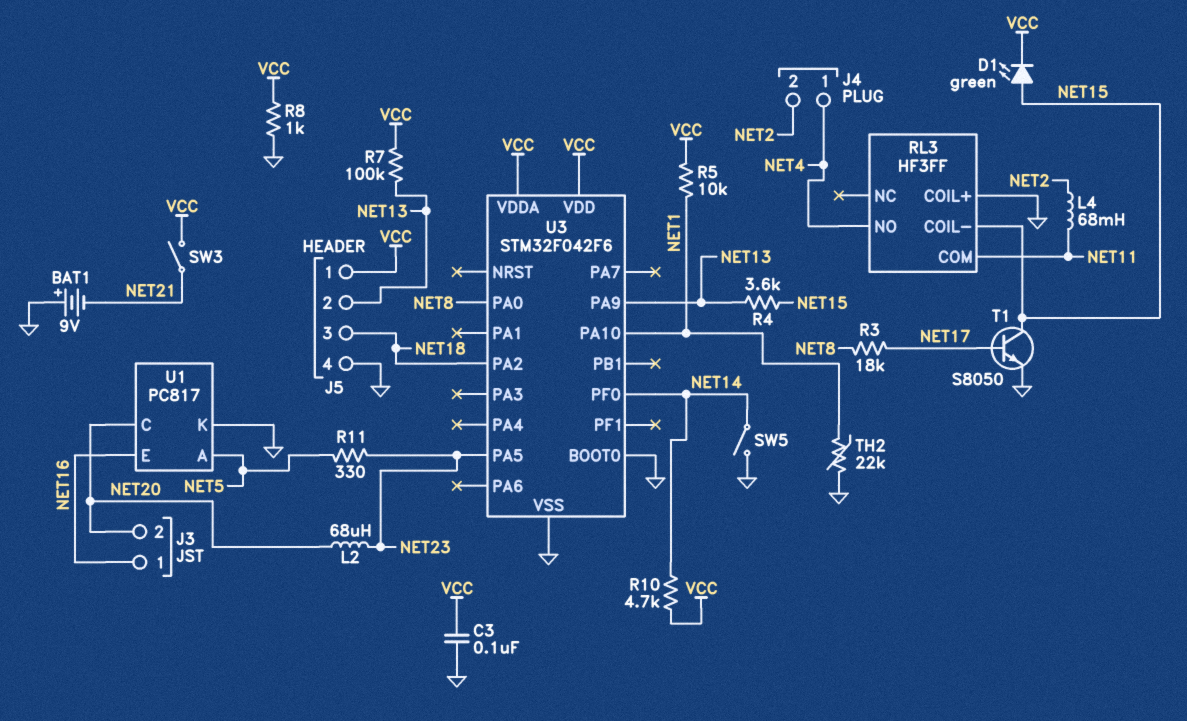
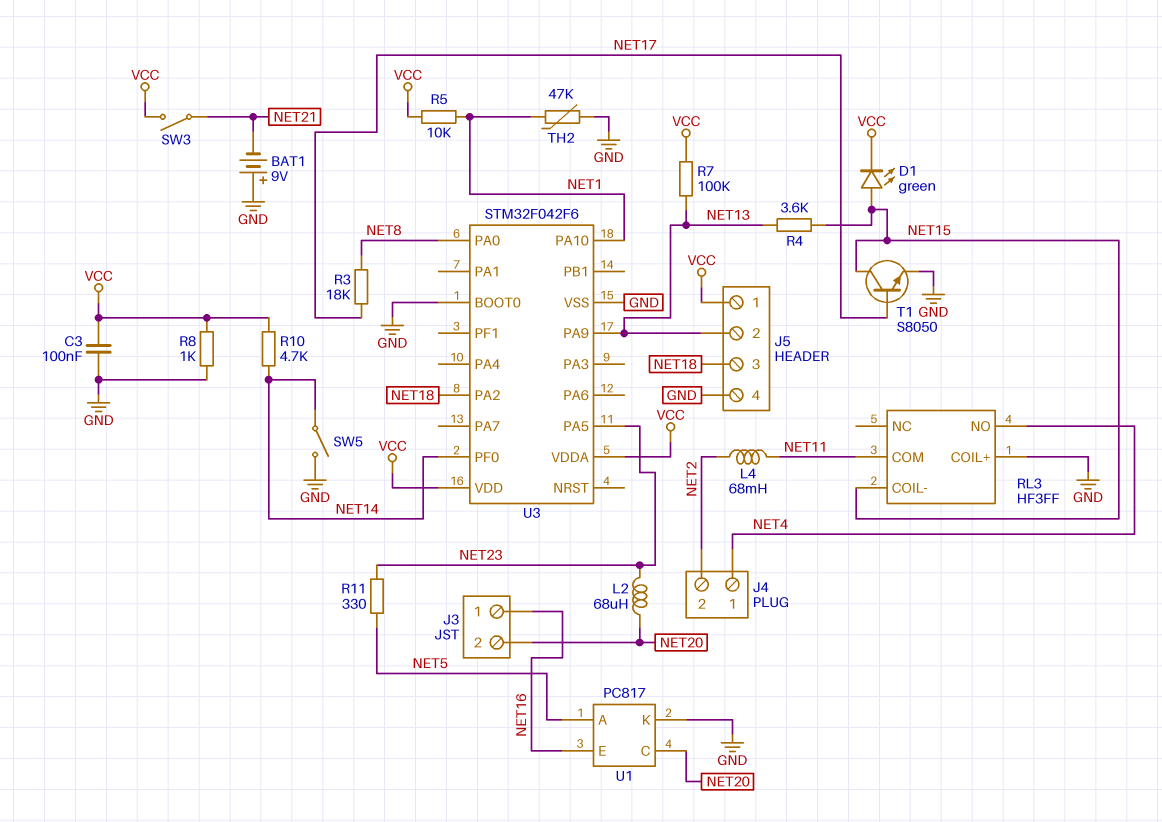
TH2: 22k (GND, NET1) -> 47k (GND, NET1)

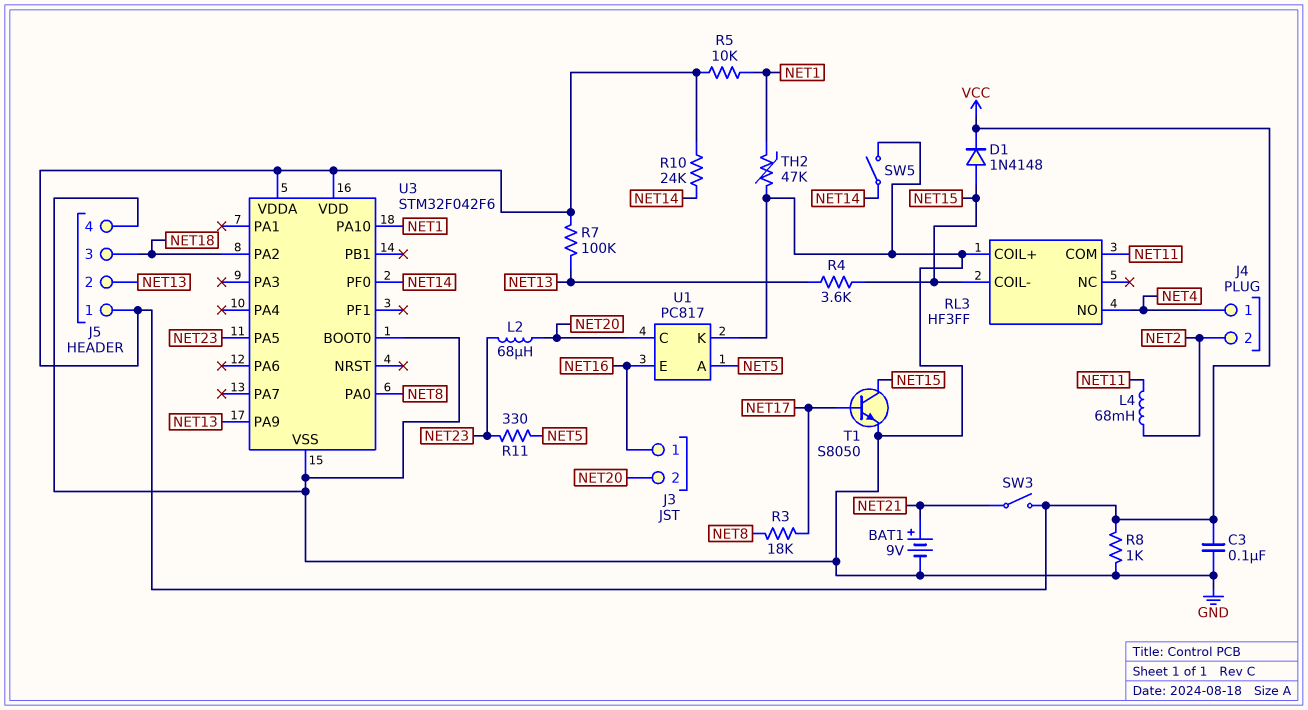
BAT1: 9V (plus GND, minus NET21) -> 9V (plus NET21, minus GND)
D1: LED green (A NET15, K VCC) -> diode 1N4148 (A NET15, K VCC)
R10: 4.7k (NET14, VCC) -> 24k (NET14, VCC)

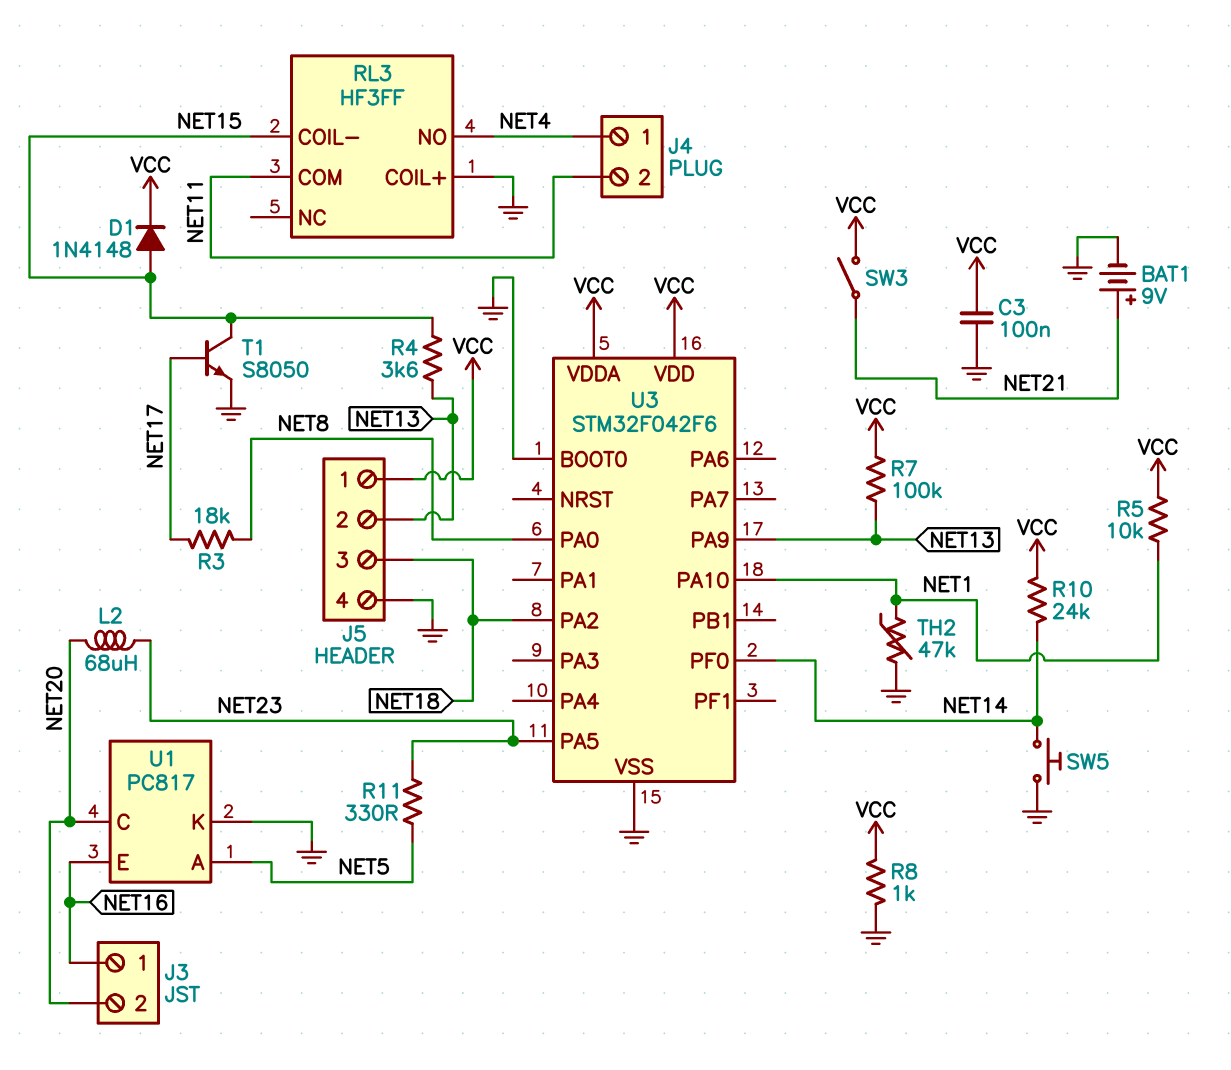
J4 pin 2: NET2 -> NET11
L4: 68mH (NET2, NET11) -> none
SW5: switch (GND, NET14) -> button (GND, NET14)

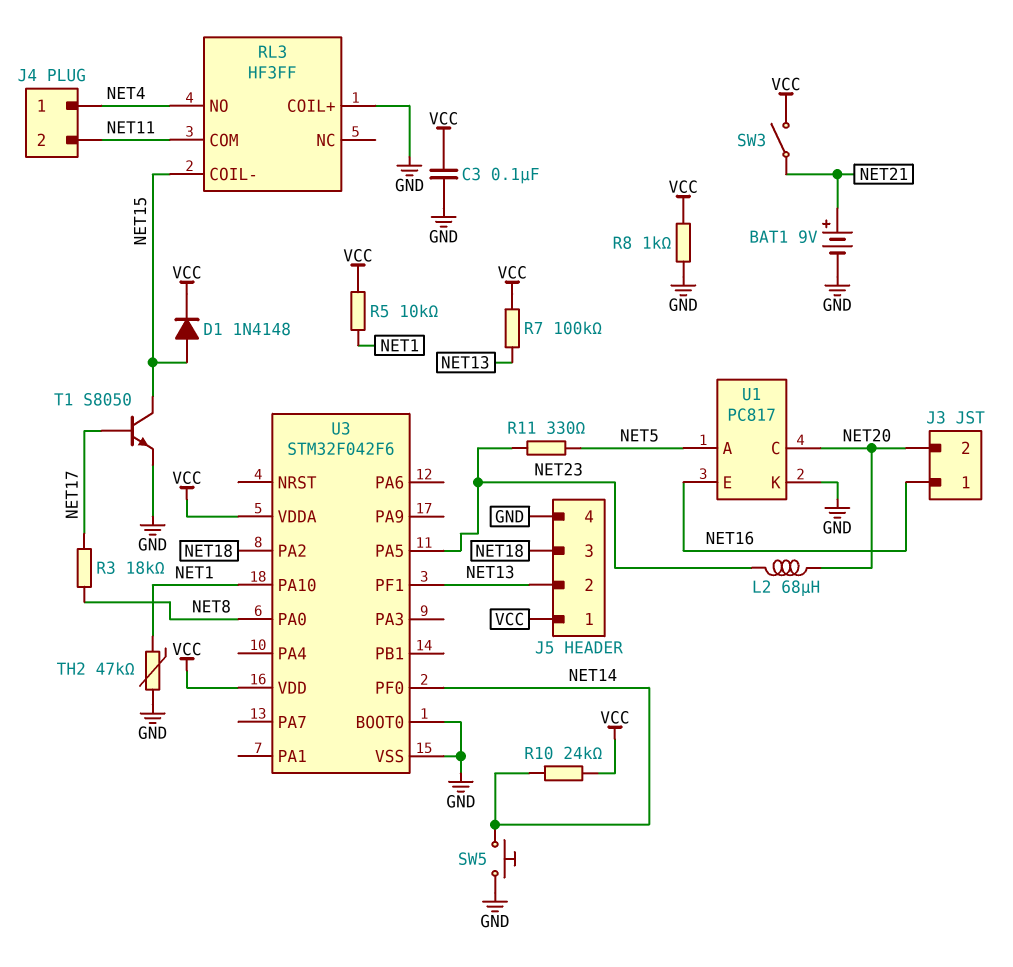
R4: 3.6k (NET13, NET15) -> none
U3 pin PA9: NET13 -> none
U3 pin PF1: none -> NET13

